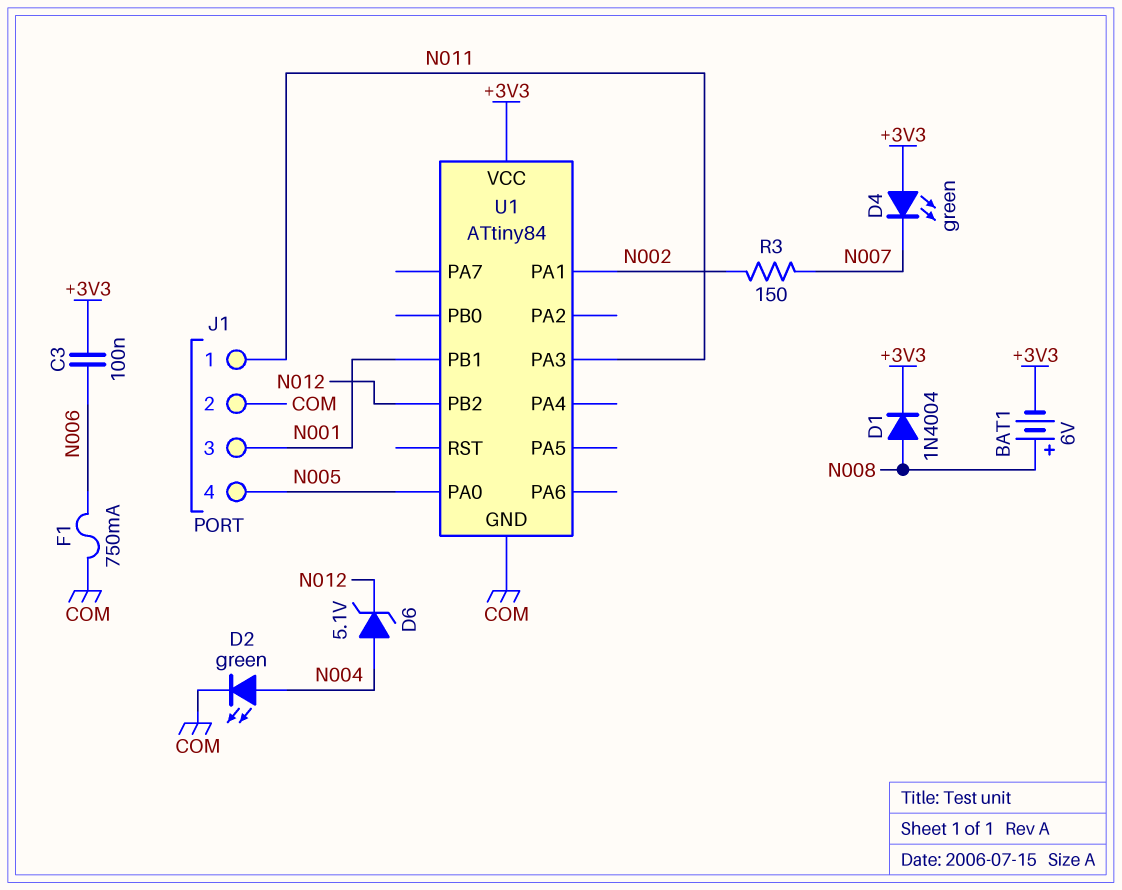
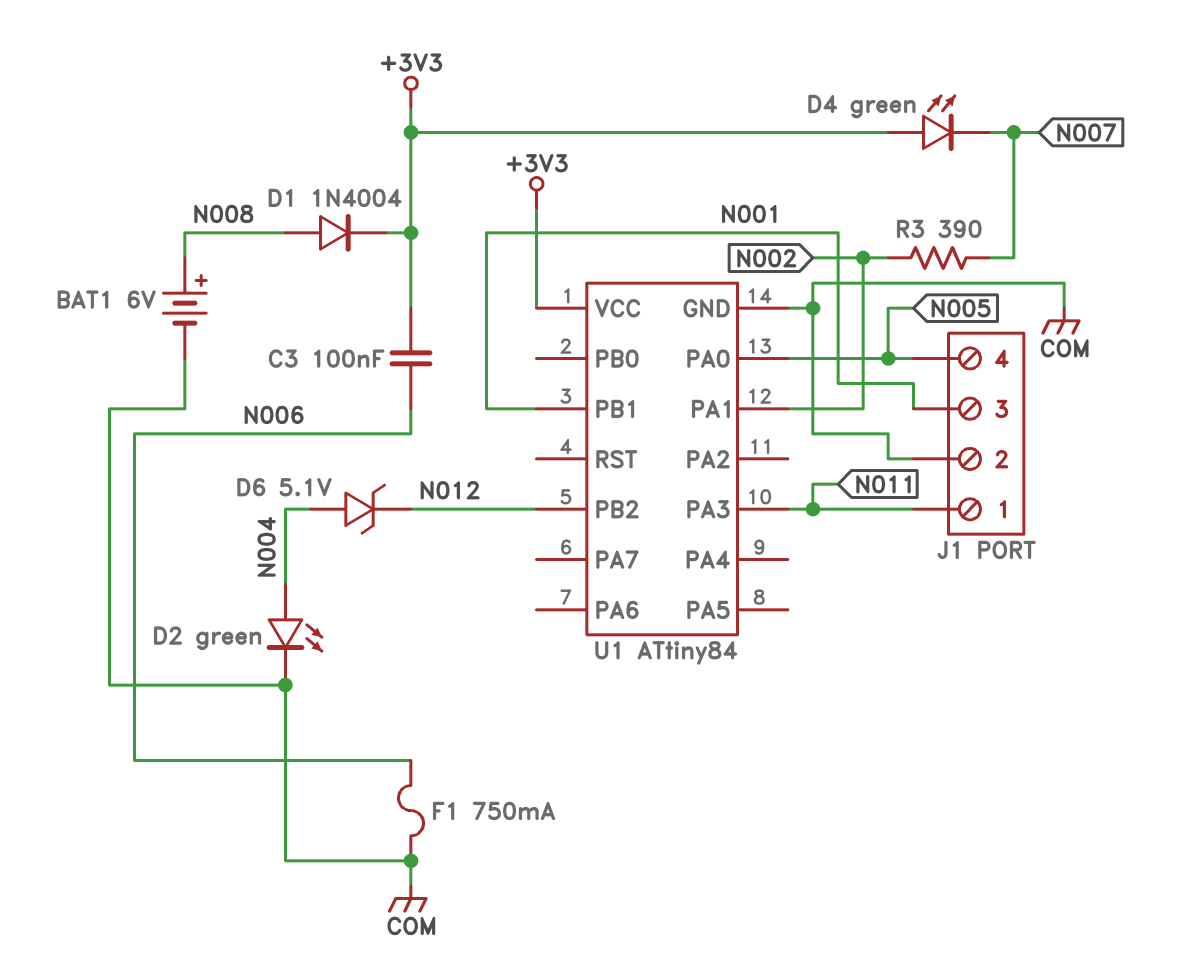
BAT1: 6V (plus N008, minus +3V3) -> 6V (plus N008, minus COM)
R3: 150 (N002, N007) -> 390 (N002, N007)

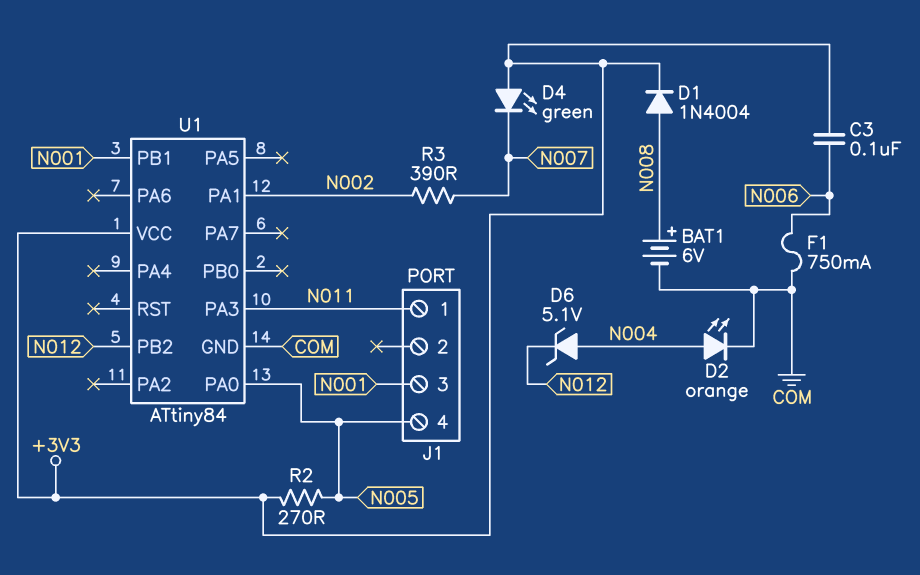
D2: LED green (A N004, K COM) -> LED orange (A N004, K COM)
J1 pin 2: COM -> none
R2: none -> 270 (+3V3, N005)

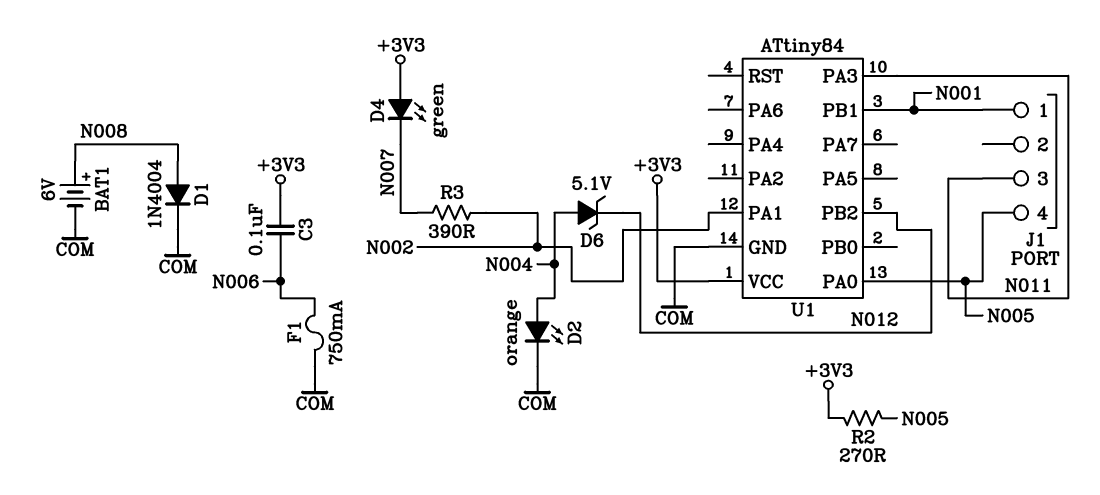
D1: diode 1N4004 (A N008, K +3V3) -> diode 1N4004 (A N008, K COM)
J1 pin 1: N011 -> N001
J1 pin 3: N001 -> N011

